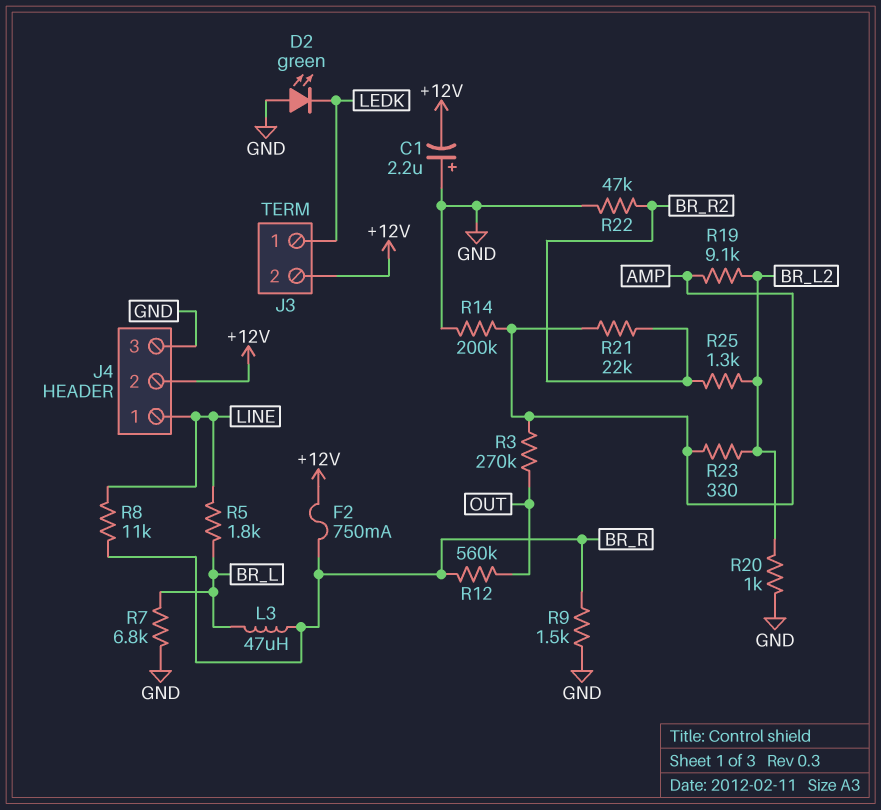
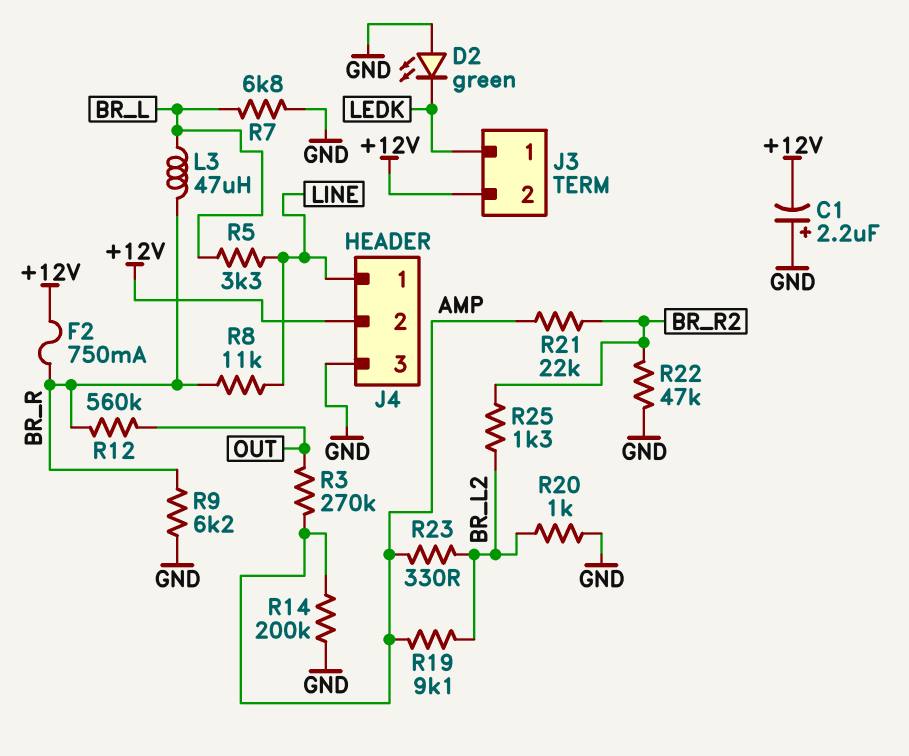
R5: 1.8k (BR_L, LINE) -> 3.3k (BR_L, LINE)
R9: 1.5k (BR_R, GND) -> 6.2k (BR_R, GND)

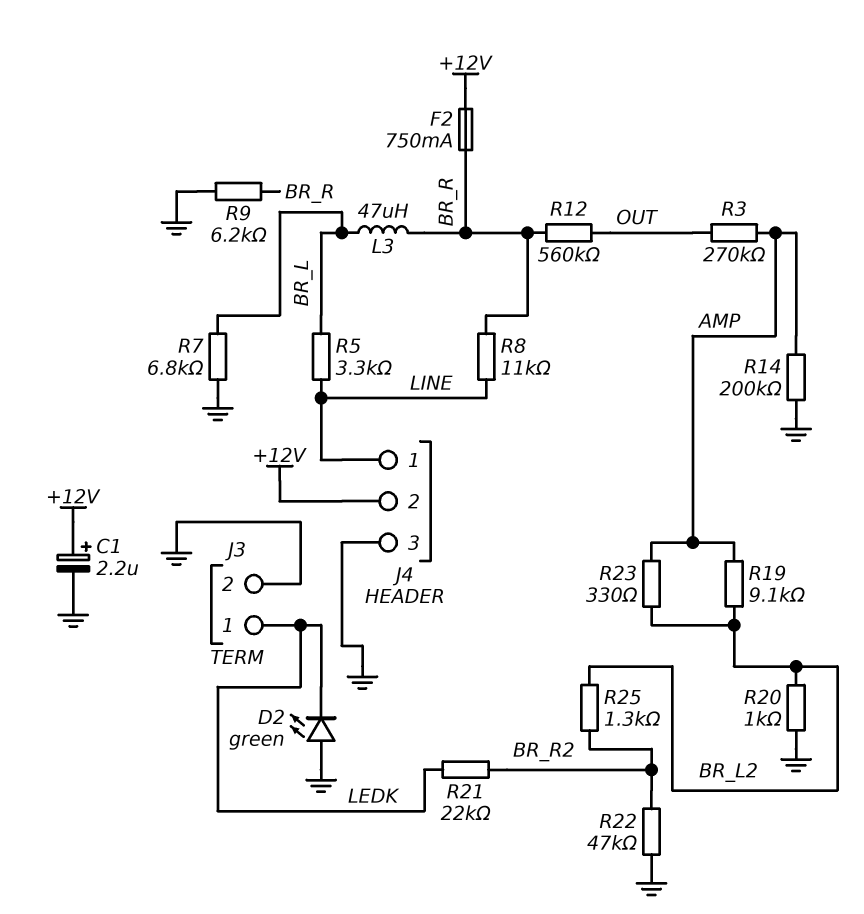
C1: 2.2uF (plus GND, minus +12V) -> 2.2uF (plus +12V, minus GND)
J3 pin 2: +12V -> GND
R21: 22k (AMP, BR_R2) -> 22k (BR_R2, LEDK)

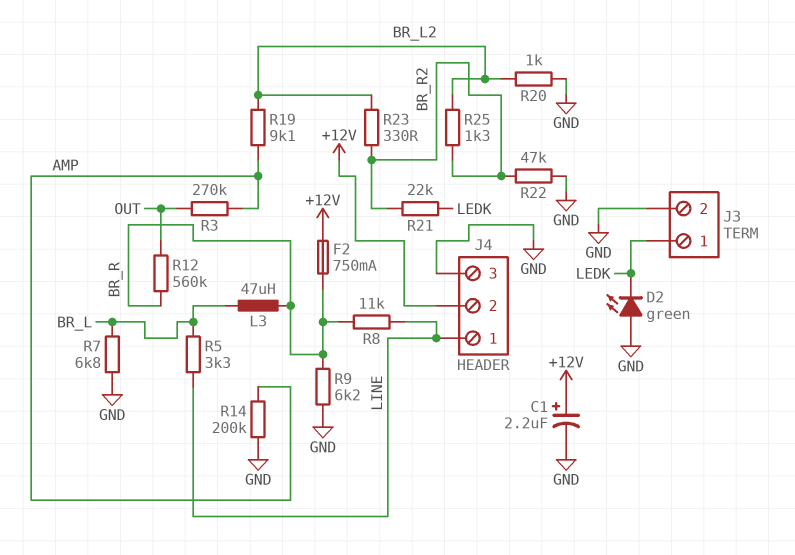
R23: 330 (AMP, BR_L2) -> 330 (BR_L2, BR_R2)

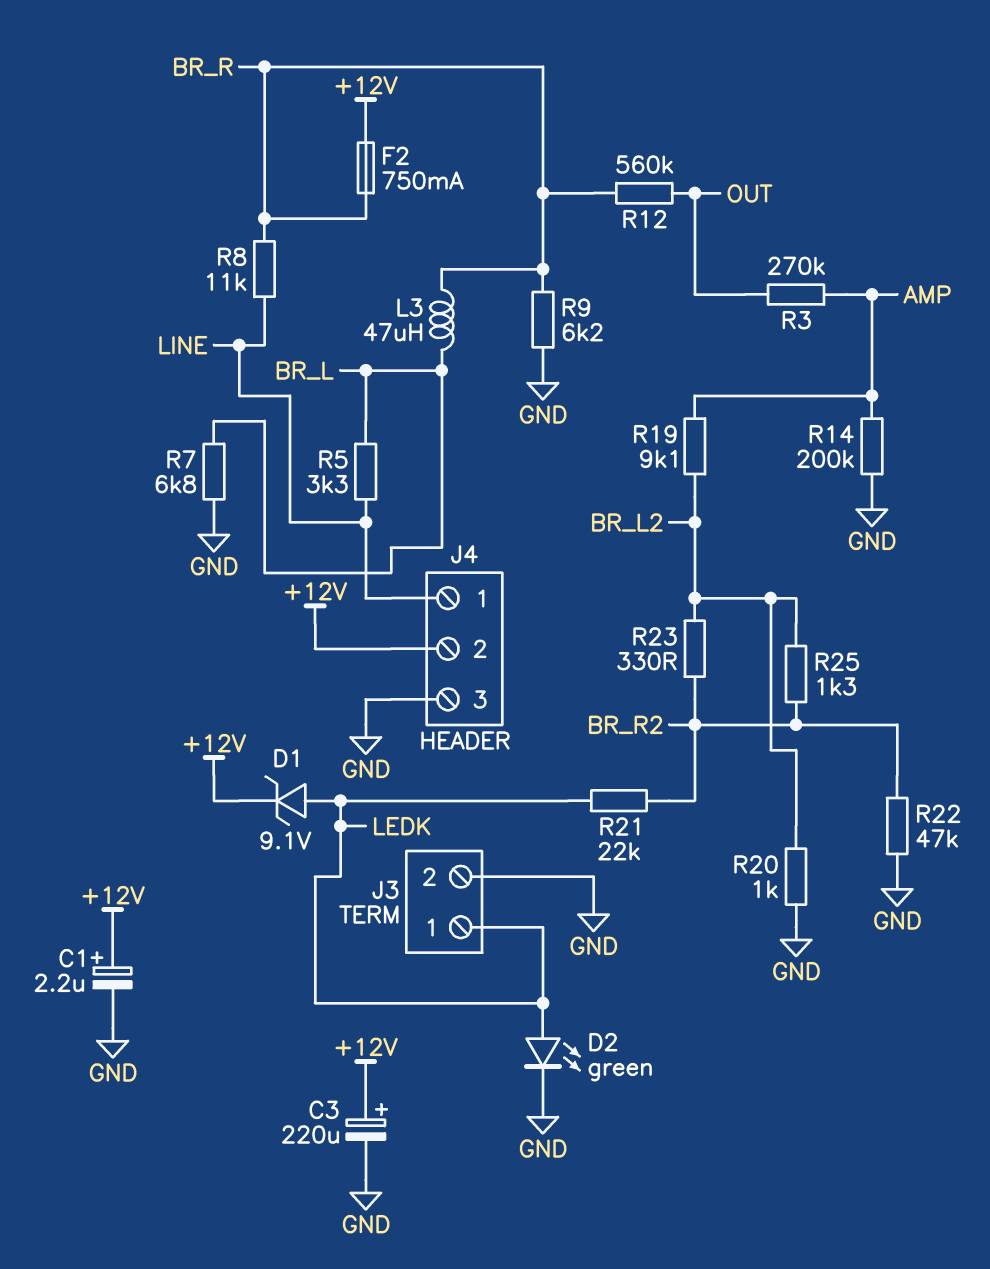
C3: none -> 220uF (plus +12V, minus GND)
D1: none -> zener 9.1V (A LEDK, K +12V)
D2: LED green (A GND, K LEDK) -> LED green (A LEDK, K GND)

